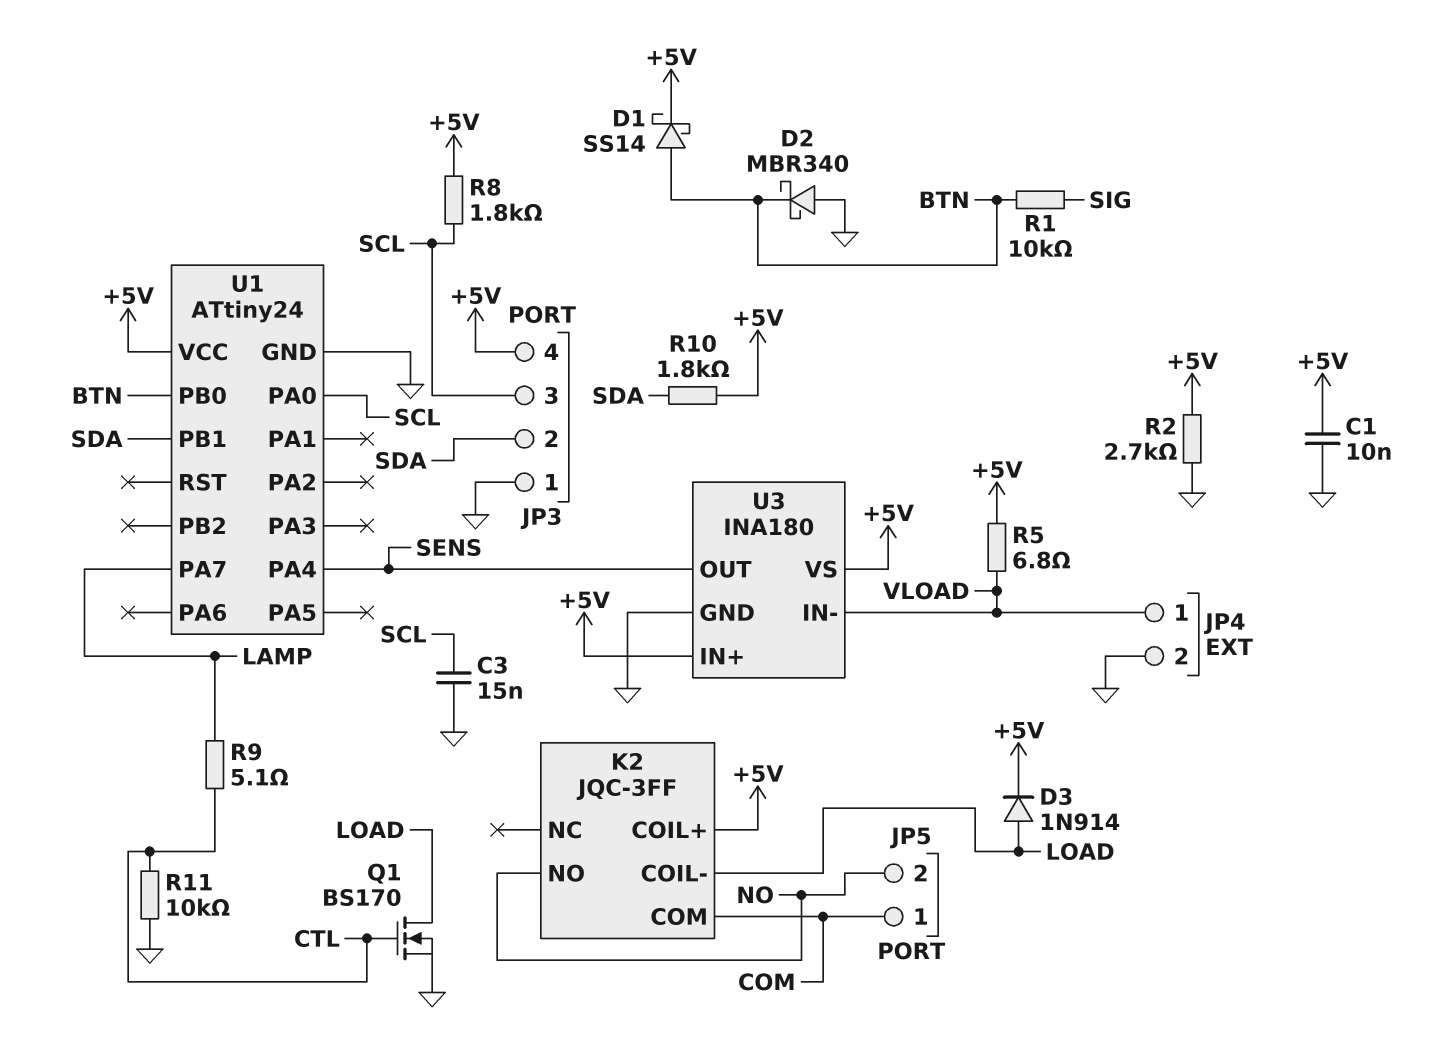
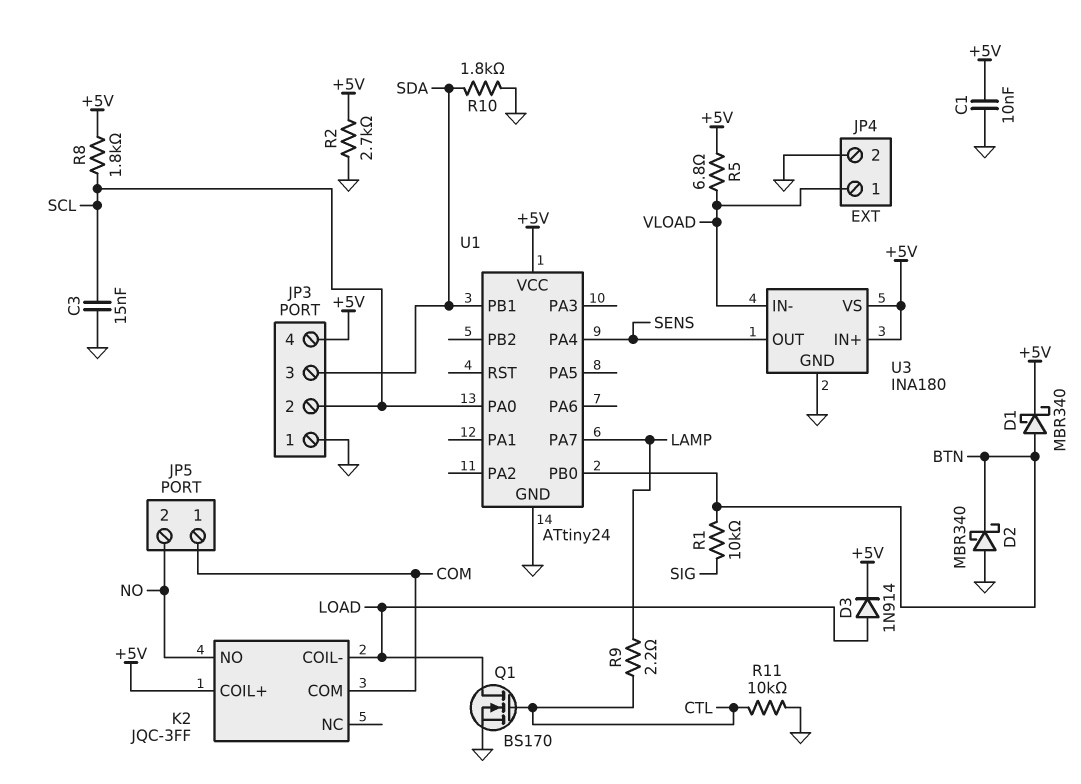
D1: schottky SS14 (A BTN, K +5V) -> schottky MBR340 (A BTN, K +5V)
JP3 pin 2: SDA -> SCL
JP3 pin 3: SCL -> SDA
R9: 5.1 (CTL, LAMP) -> 2.2 (CTL, LAMP)
R10: 1.8k (+5V, SDA) -> 1.8k (GND, SDA)

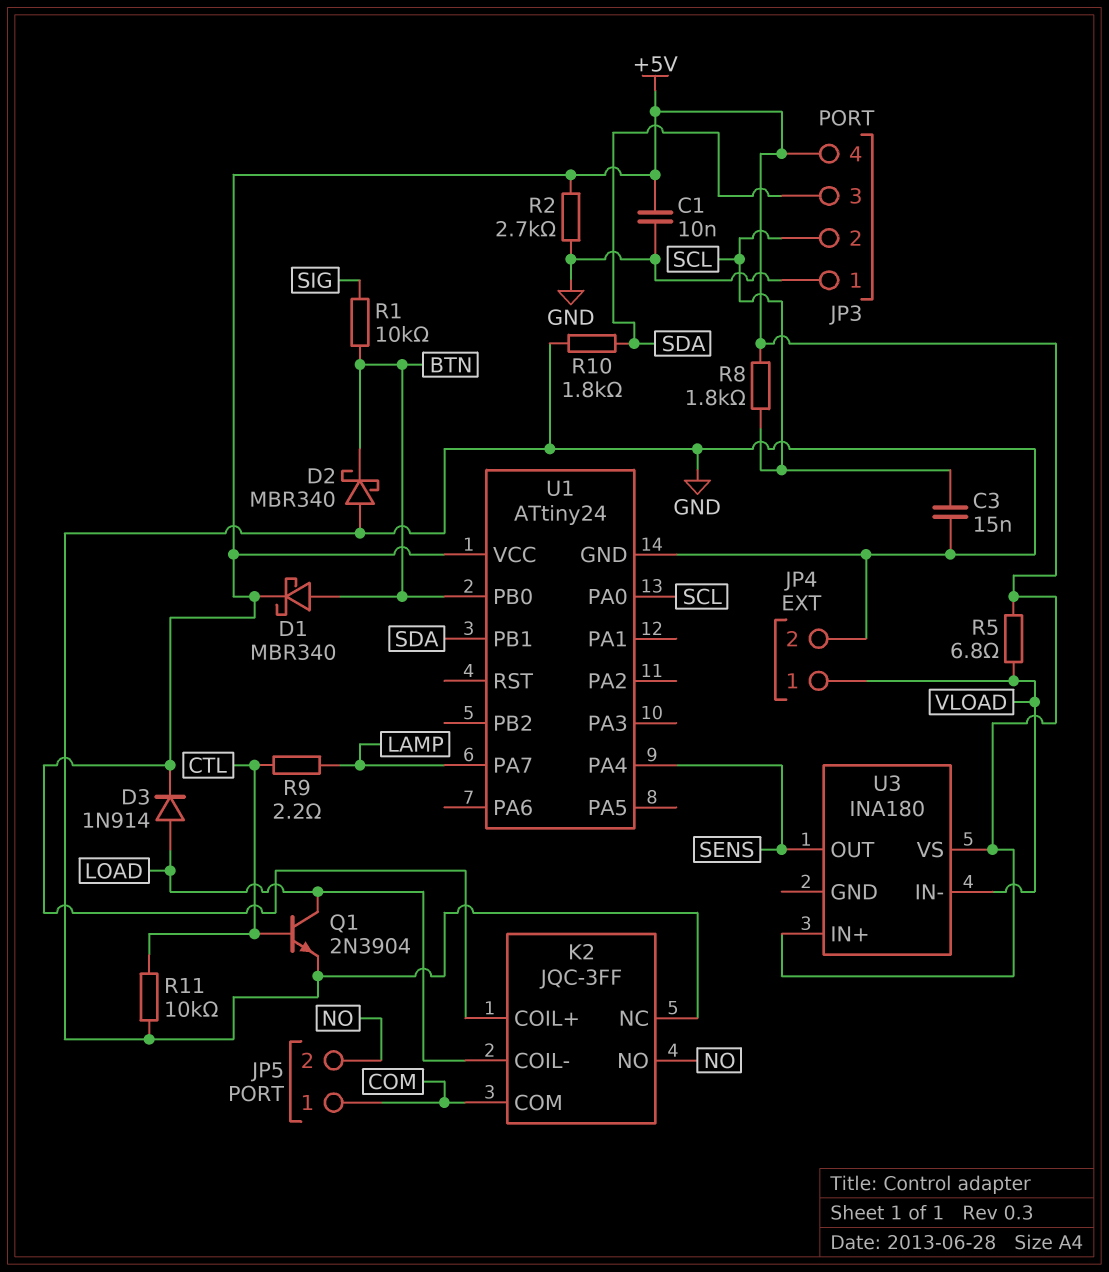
K2 pin NC: none -> GND
Q1: NMOS BS170 (G CTL, D LOAD, S GND) -> NPN 2N3904 (B CTL, C LOAD, E GND)
U3 pin GND: GND -> none

